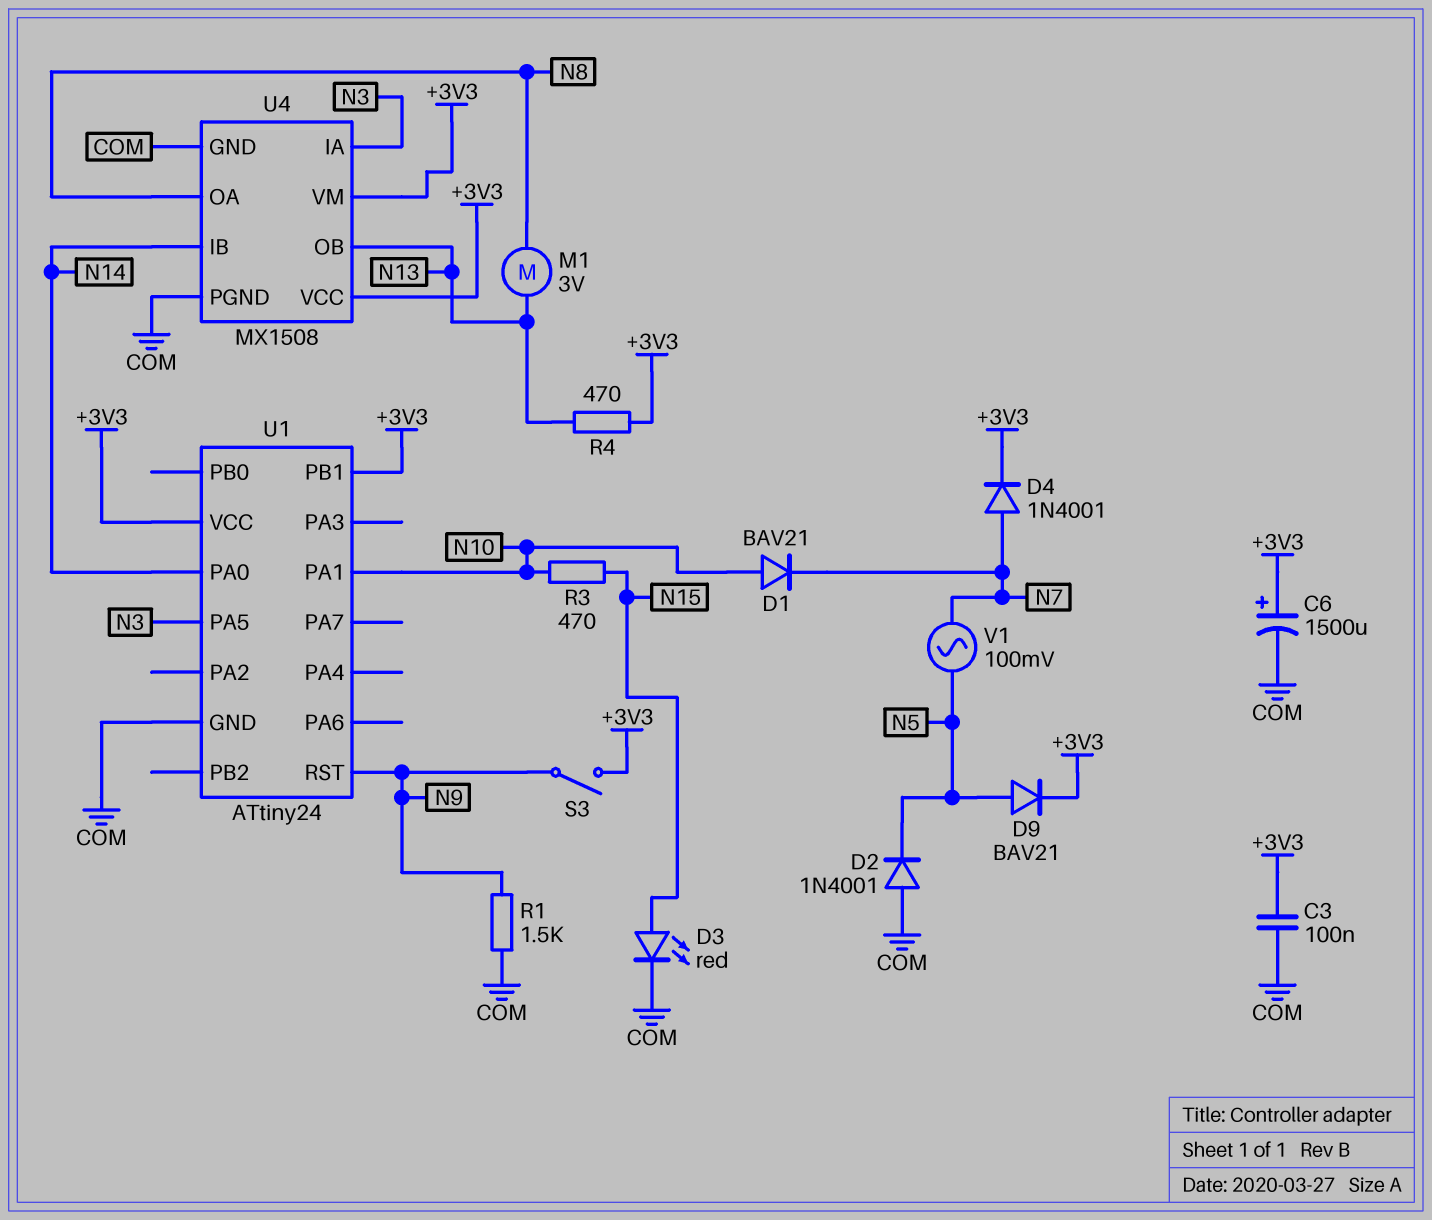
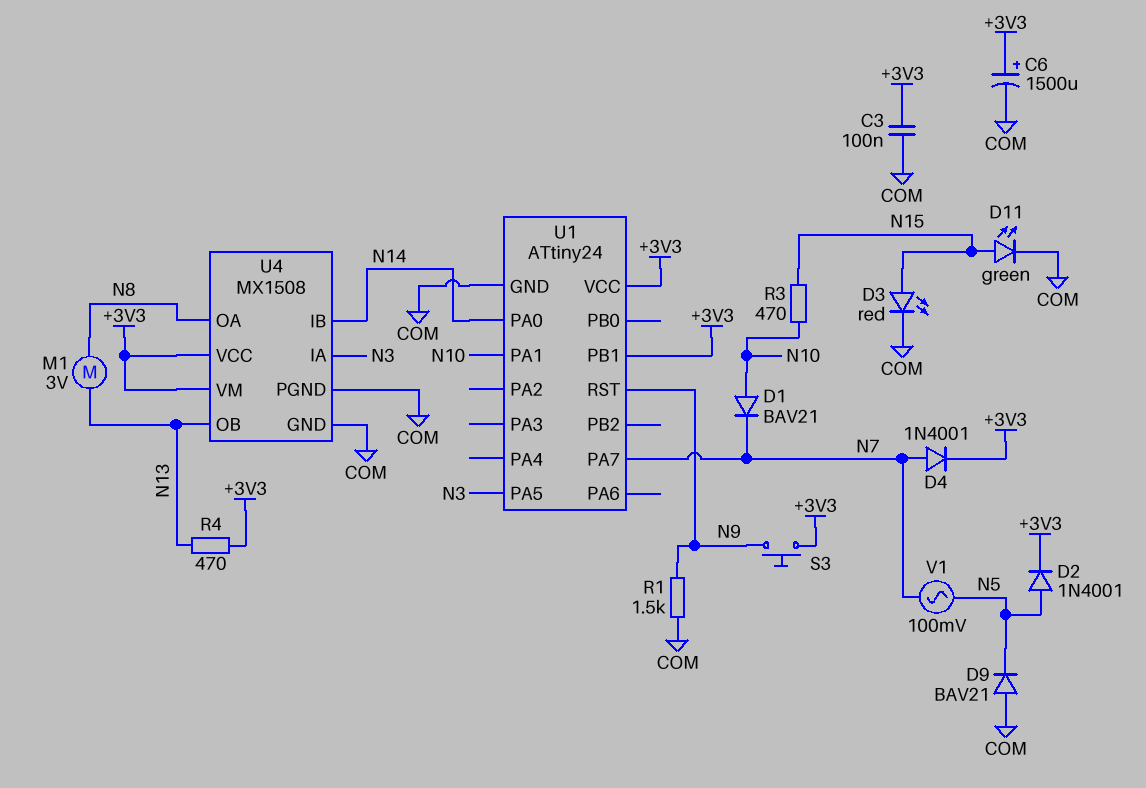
D2: diode 1N4001 (A COM, K N5) -> diode 1N4001 (A N5, K +3V3)
D9: diode BAV21 (A N5, K +3V3) -> diode BAV21 (A COM, K N5)
D11: none -> LED green (A N15, K COM)
S3: switch (+3V3, N9) -> button (+3V3, N9)
U1 pin PA7: none -> N7

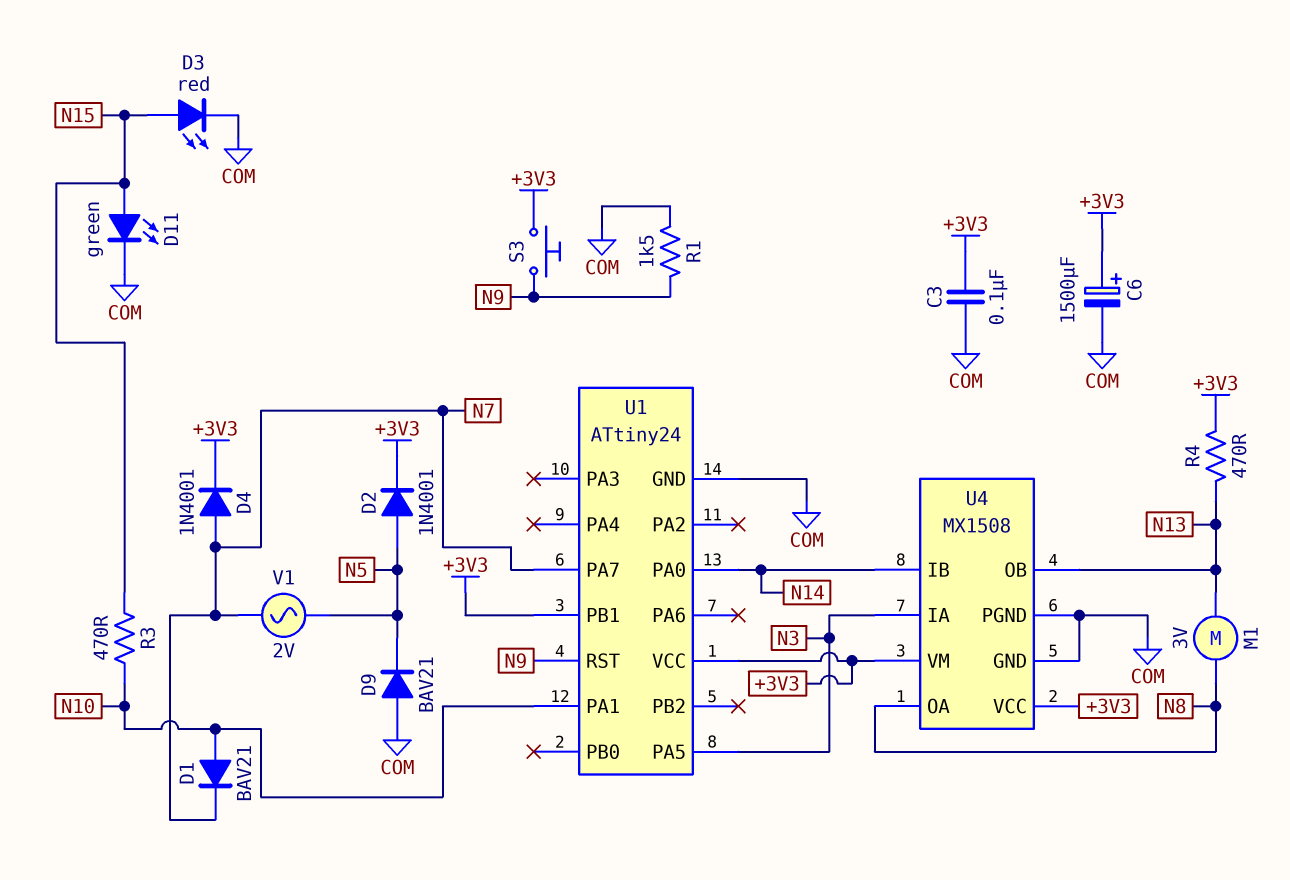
V1: AC 100mV (N5, N7) -> AC 2V (N5, N7)

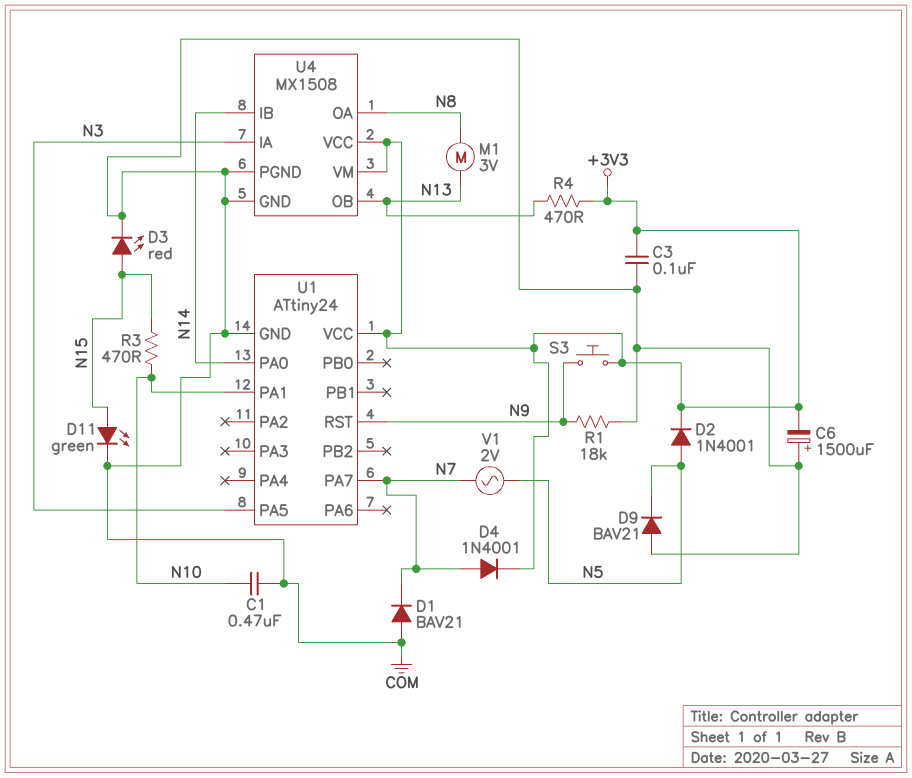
C1: none -> 470nF (COM, N10)
C6: 1500uF (plus +3V3, minus COM) -> 1500uF (plus COM, minus +3V3)
D1: diode BAV21 (A N10, K N7) -> diode BAV21 (A COM, K N7)
R1: 1.5k (COM, N9) -> 18k (COM, N9)
U1 pin PB1: +3V3 -> none

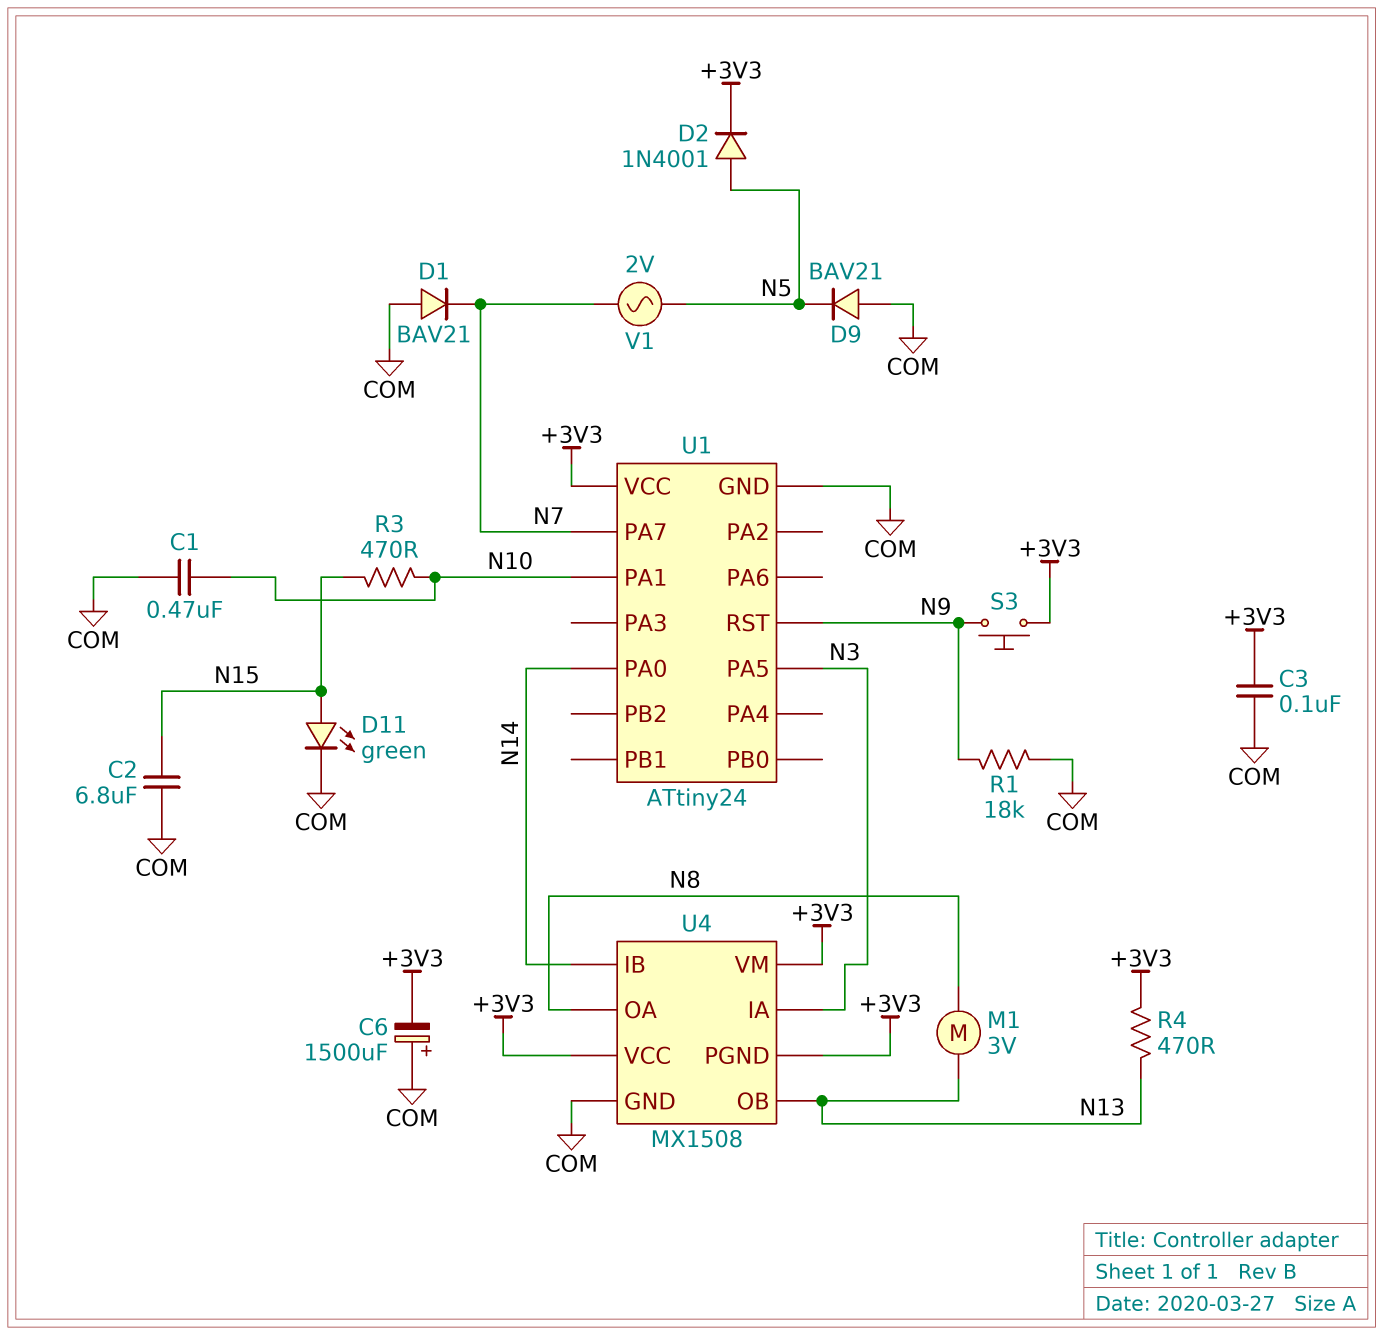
C2: none -> 6.8uF (COM, N15)
D3: LED red (A N15, K COM) -> none
D4: diode 1N4001 (A N7, K +3V3) -> none
U4 pin PGND: COM -> +3V3

